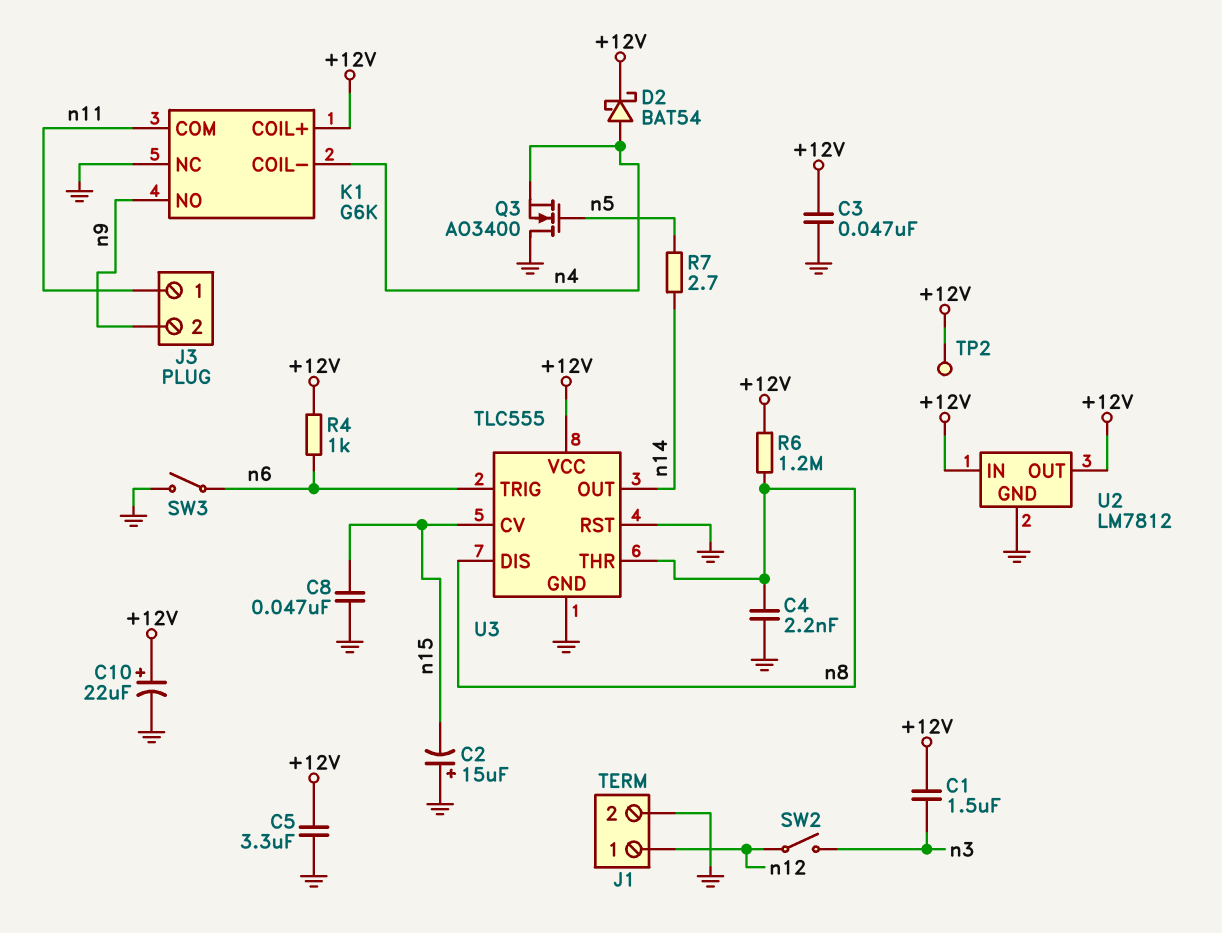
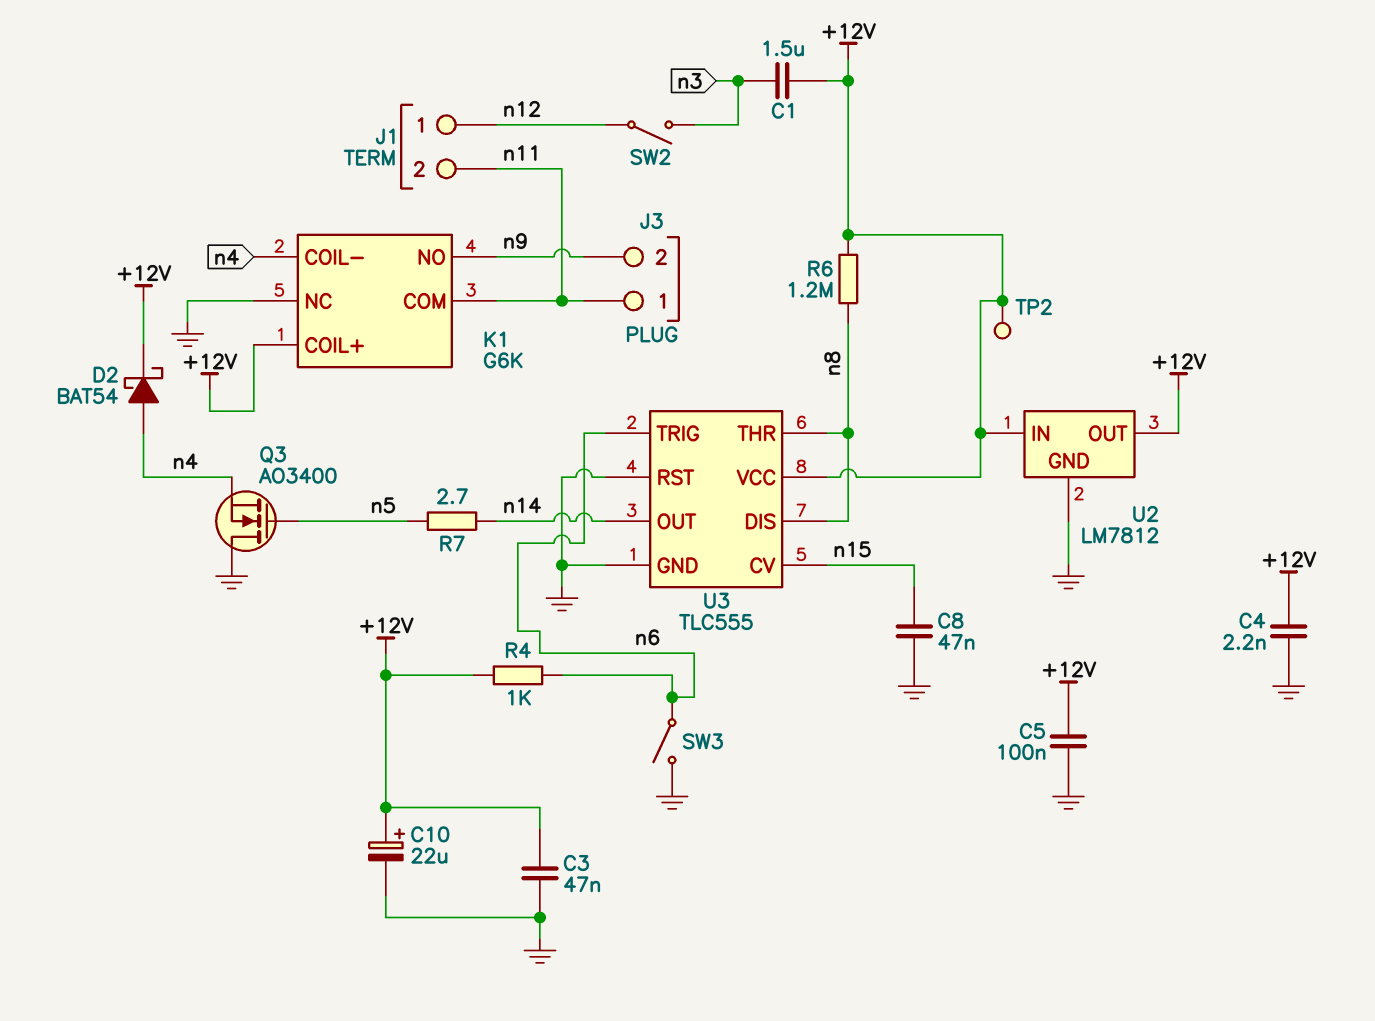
C2: 15uF (plus GND, minus n15) -> none
C4: 2.2nF (GND, n8) -> 2.2nF (+12V, GND)
C5: 3.3uF (+12V, GND) -> 100nF (+12V, GND)
J1 pin 2: GND -> n11

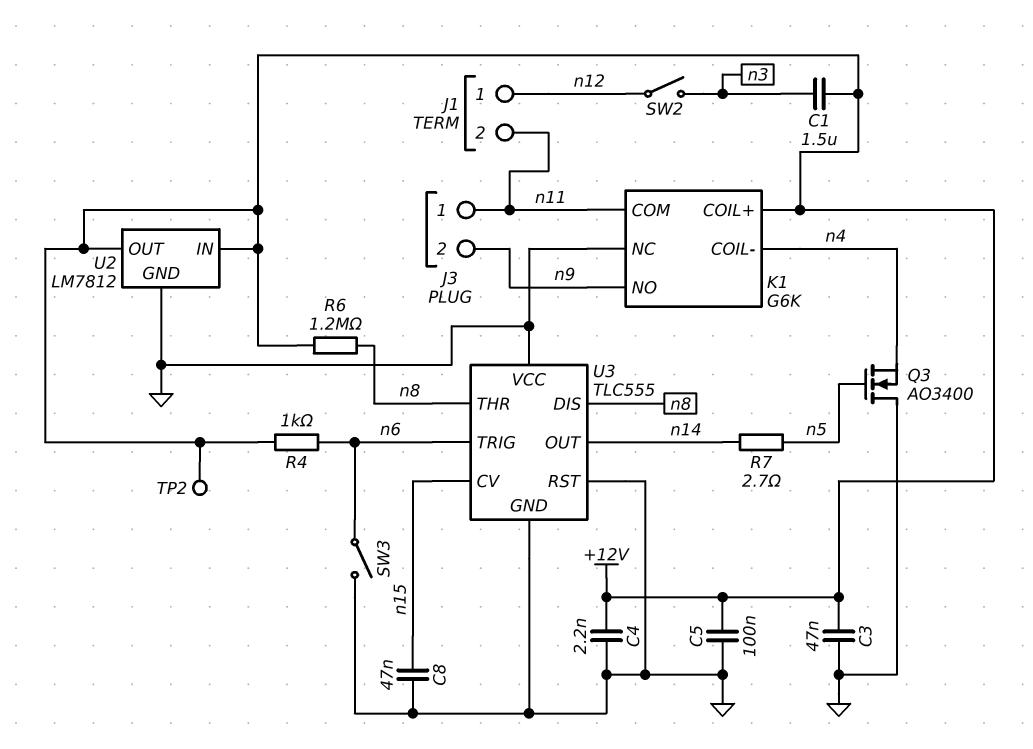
C10: 22uF (plus +12V, minus GND) -> none
D2: schottky BAT54 (A n4, K +12V) -> none
U3 pin VCC: +12V -> GND

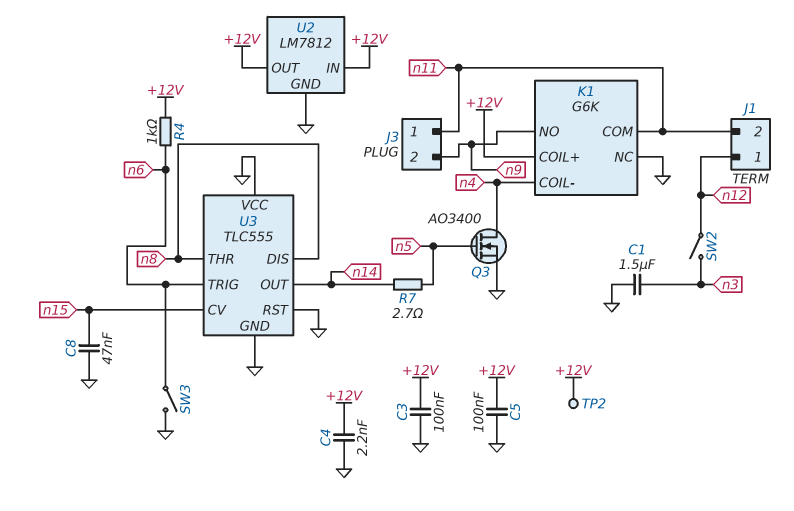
C1: 1.5uF (+12V, n3) -> 1.5uF (GND, n3)
C3: 47nF (+12V, GND) -> 100nF (+12V, GND)
Q3: NMOS AO3400 (G n5, D GND, S n4) -> NMOS AO3400 (G n5, D n4, S GND)
R6: 1.2M (+12V, n8) -> none

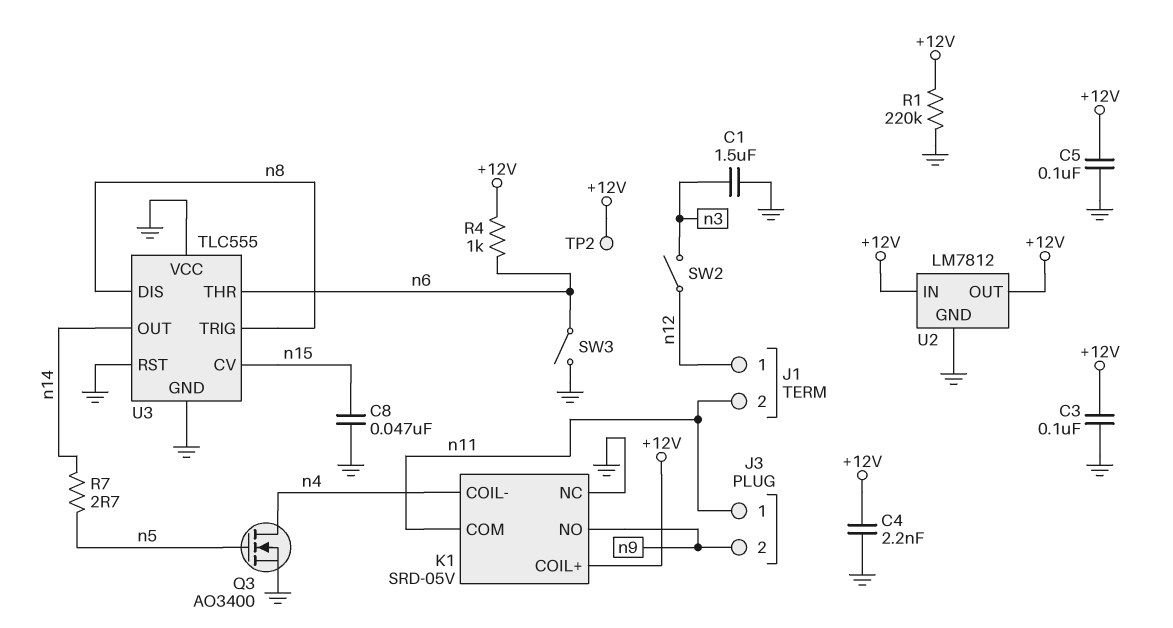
K1: G6K -> SRD-05V
R1: none -> 220k (+12V, GND)
U3 pin THR: n8 -> n6
U3 pin TRIG: n6 -> n8

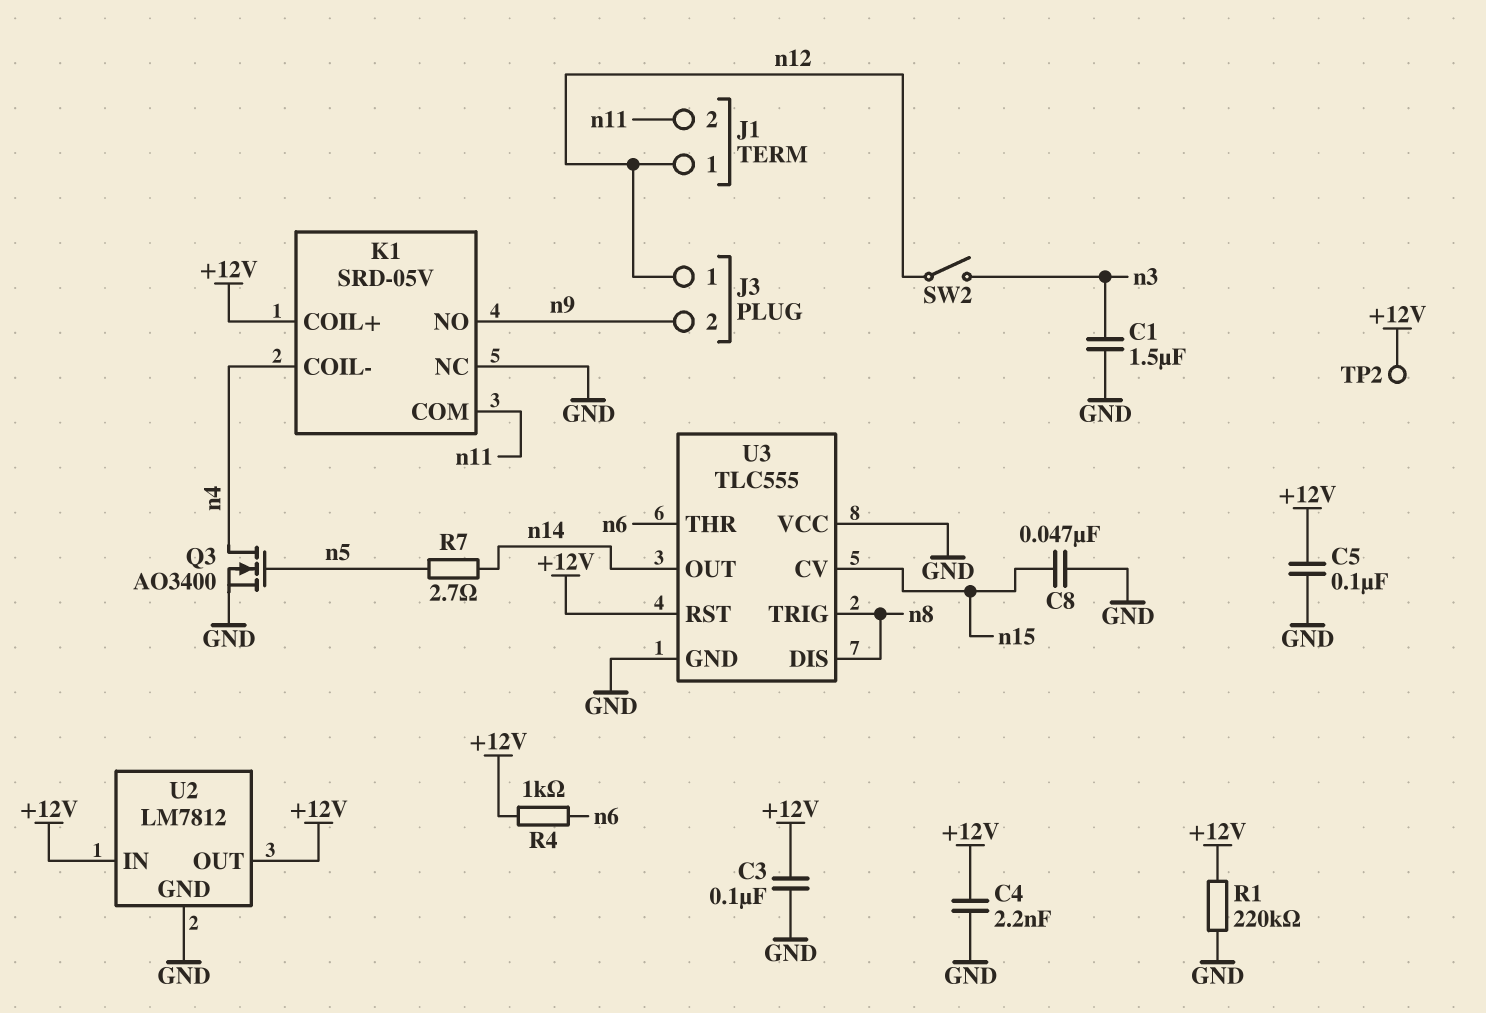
J3 pin 1: n11 -> n12
SW3: switch (GND, n6) -> none
U3 pin RST: GND -> +12V

